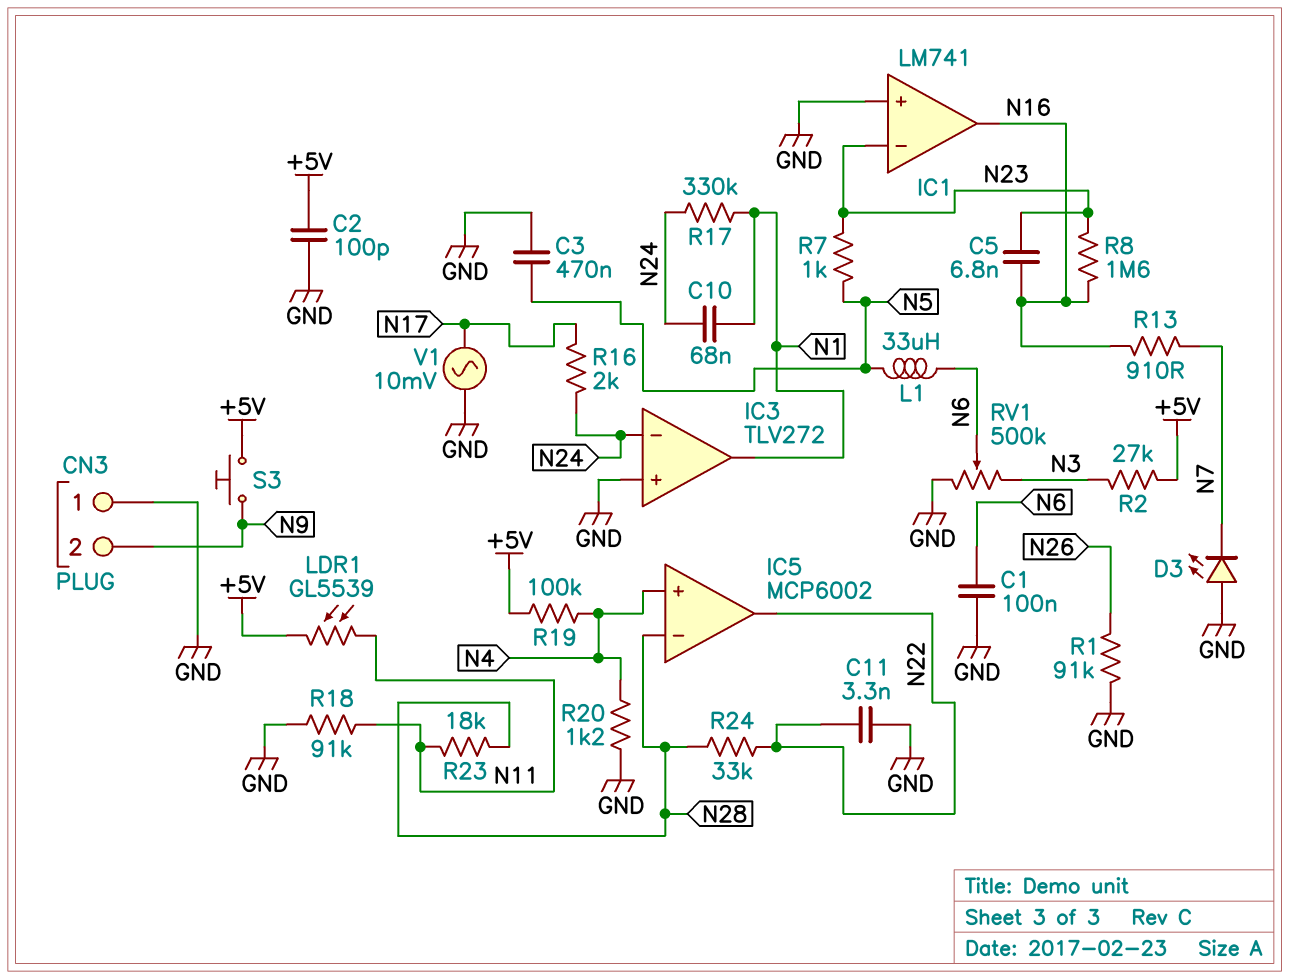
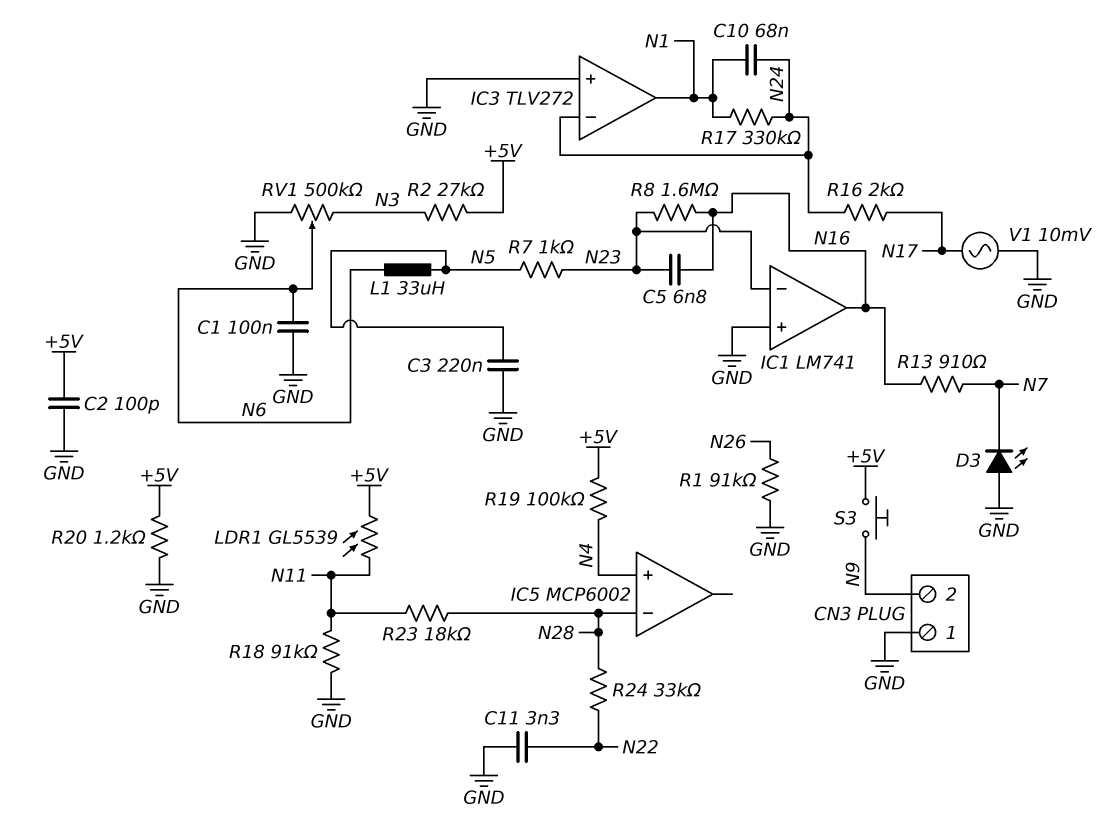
C3: 470nF (GND, N5) -> 220nF (GND, N5)
IC5 pin out: N22 -> none
R20: 1.2k (GND, N4) -> 1.2k (+5V, GND)

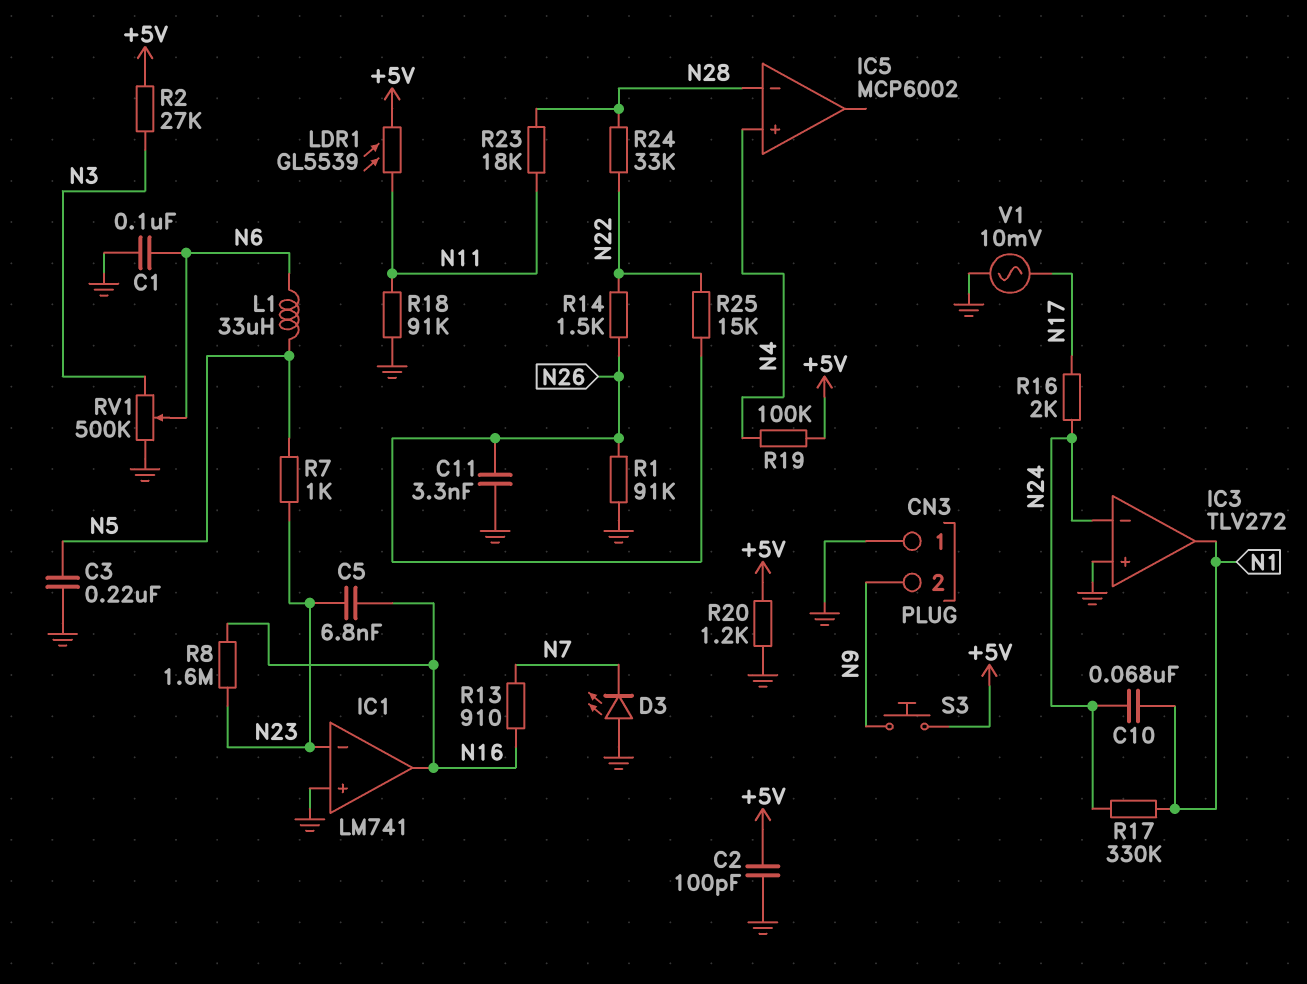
C11: 3.3nF (GND, N22) -> 3.3nF (GND, N26)
R14: none -> 1.5k (N22, N26)
R25: none -> 15k (N22, N26)

